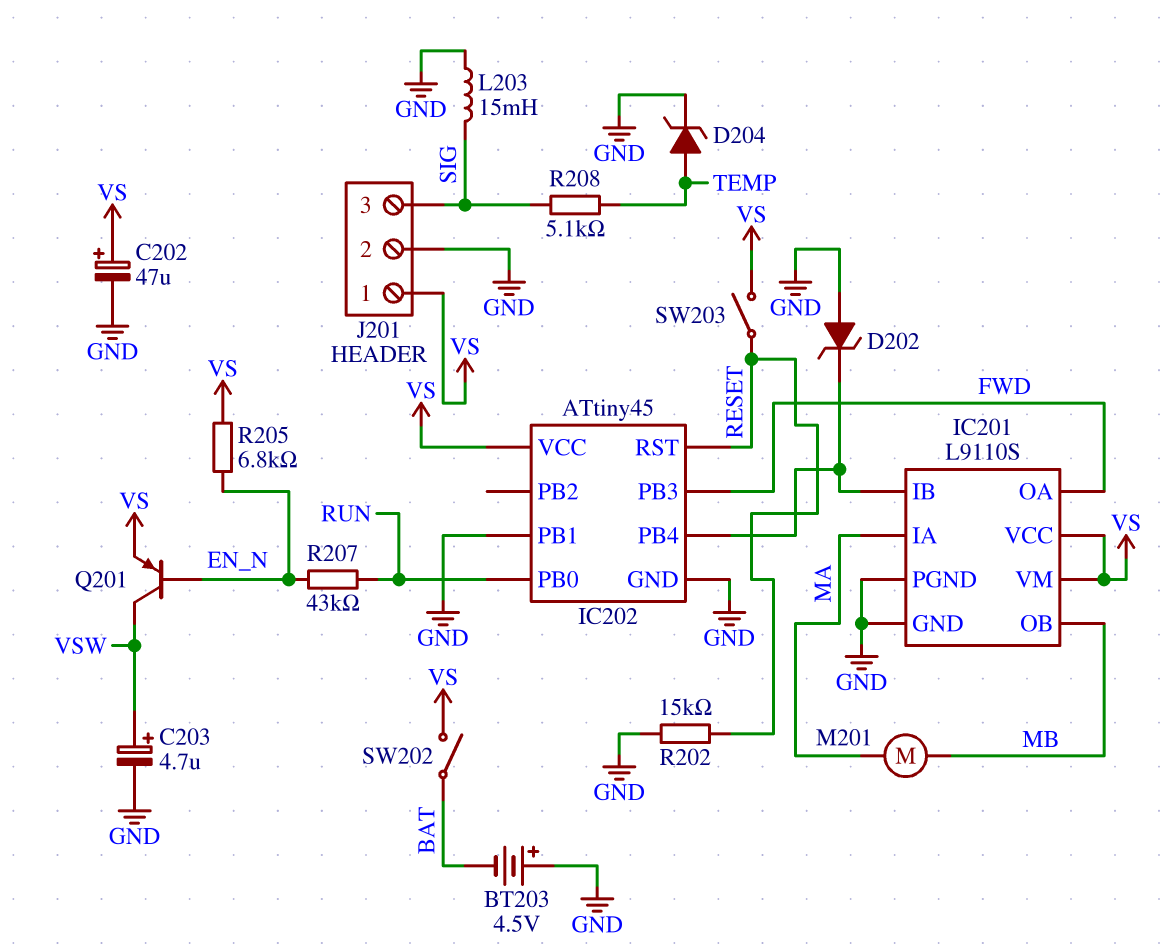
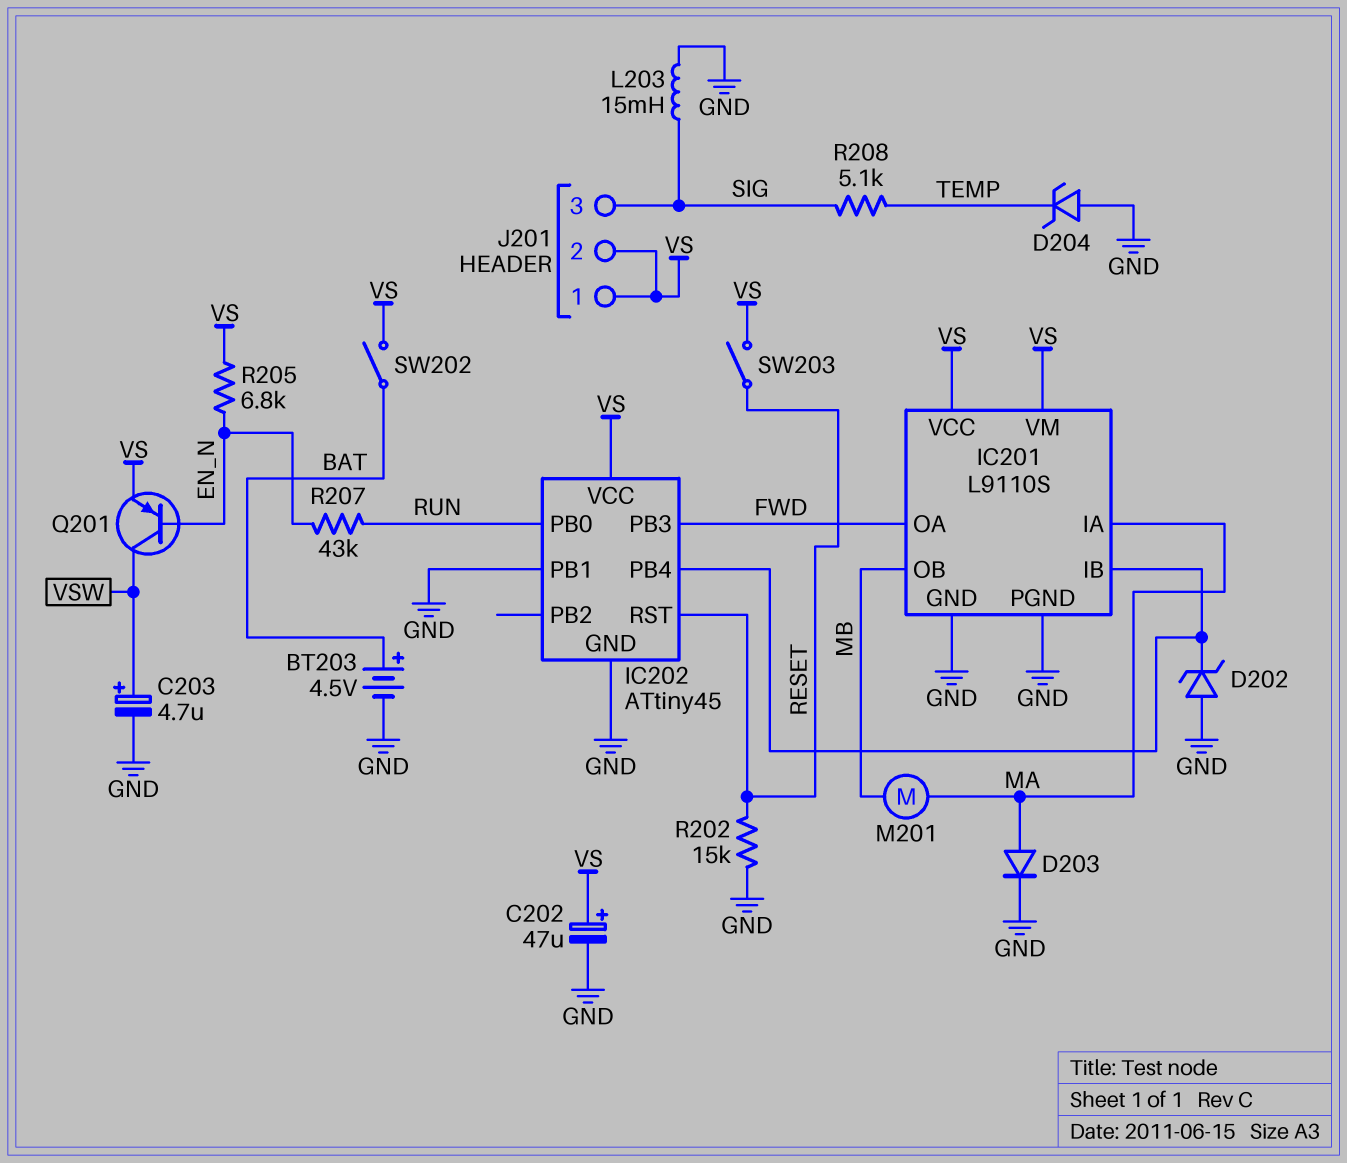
BT203: 4.5V (plus GND, minus BAT) -> 4.5V (plus BAT, minus GND)
D203: none -> diode (A MA, K GND)
D204: zener (A TEMP, K GND) -> zener (A GND, K TEMP)
J201 pin 2: GND -> VS

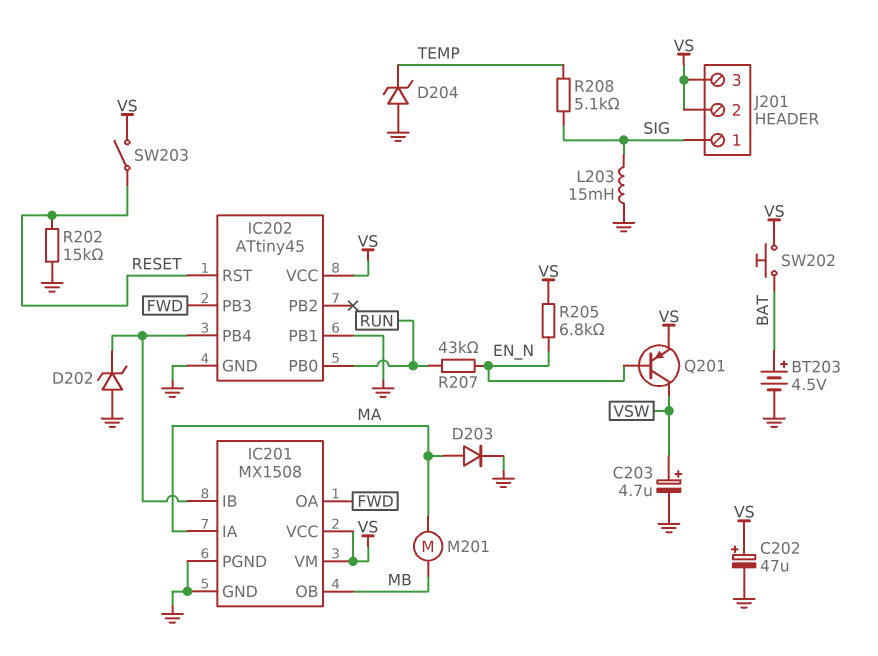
IC201: L9110S -> MX1508
J201 pin 1: VS -> SIG
J201 pin 3: SIG -> VS
SW202: switch (BAT, VS) -> button (BAT, VS)

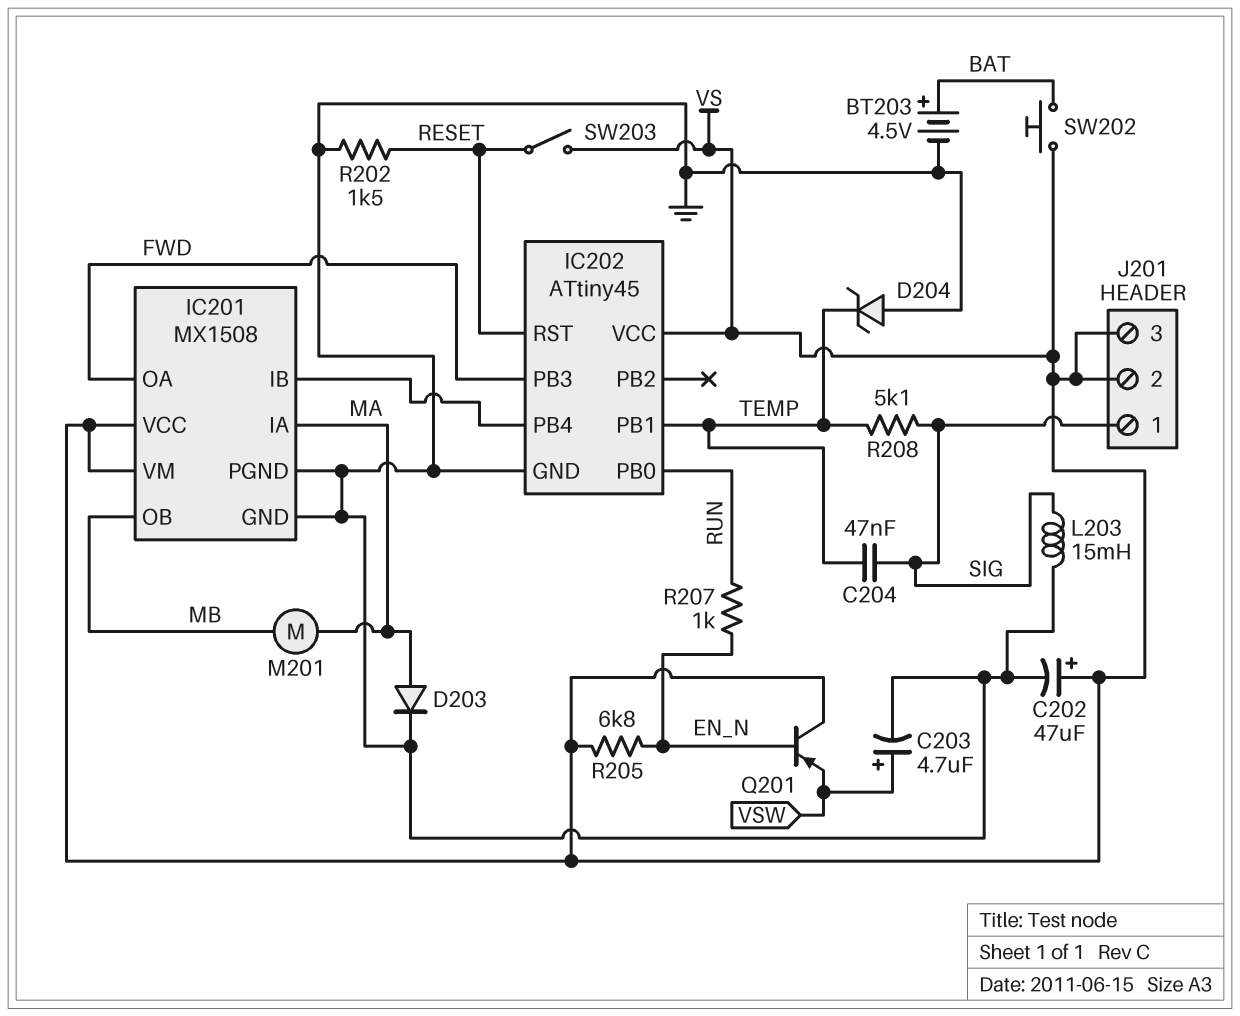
C204: none -> 47nF (SIG, TEMP)
D202: zener (A GND, K IC201/IB) -> none
IC202 pin PB1: GND -> TEMP
Q201: PNP (B EN_N, C VSW, E VS) -> PNP (B EN_N, C VS, E VSW)
R202: 15k (GND, RESET) -> 1.5k (GND, RESET)
R207: 43k (EN_N, RUN) -> 1k (EN_N, RUN)

